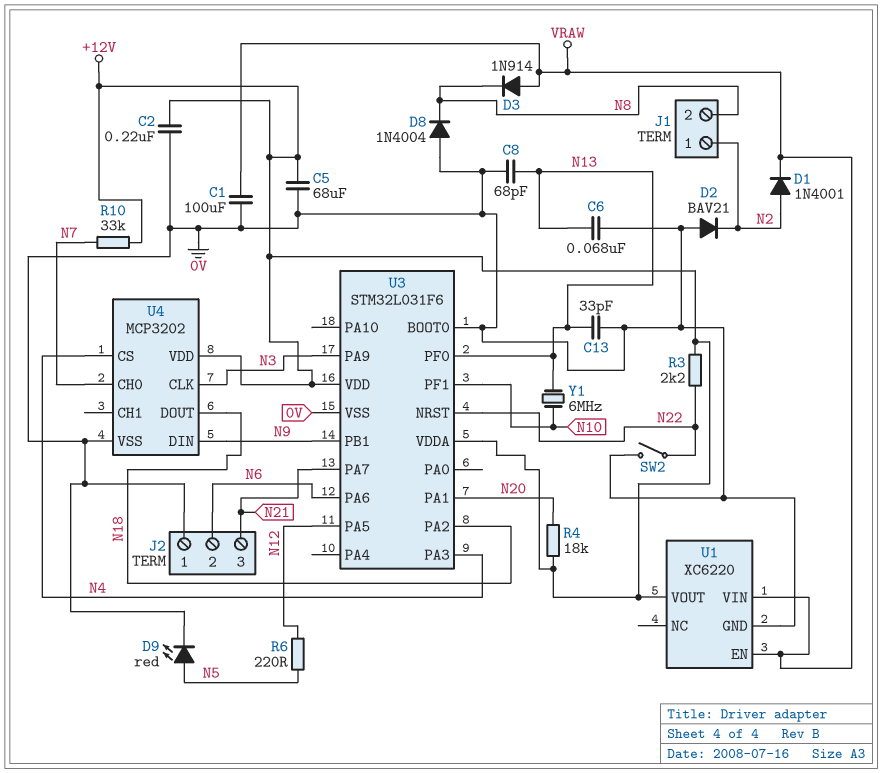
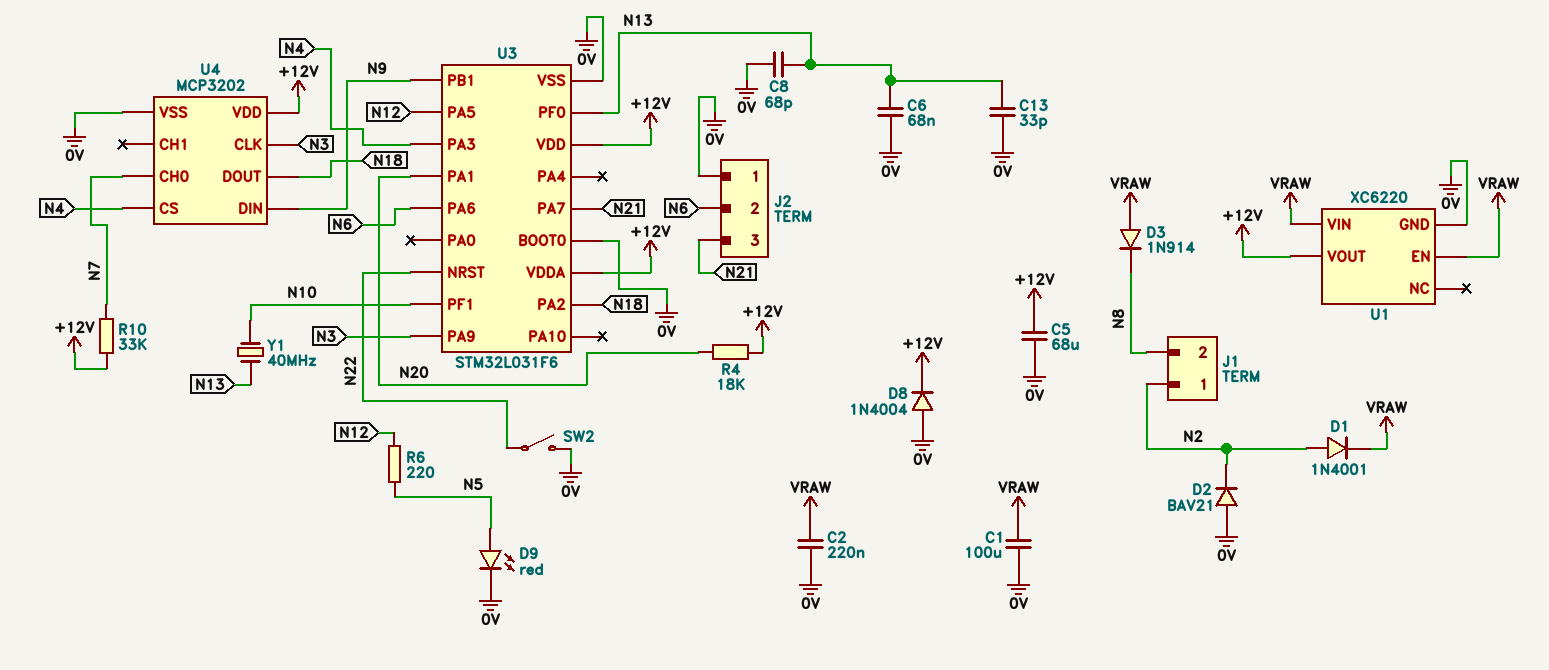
C2: 220nF (+12V, 0V) -> 220nF (0V, VRAW)
D8: diode 1N4004 (A 0V, K N8) -> diode 1N4004 (A 0V, K +12V)
R3: 2.2k (+12V, N22) -> none
Y1: 6MHz (N10, N13) -> 40MHz (N10, N13)

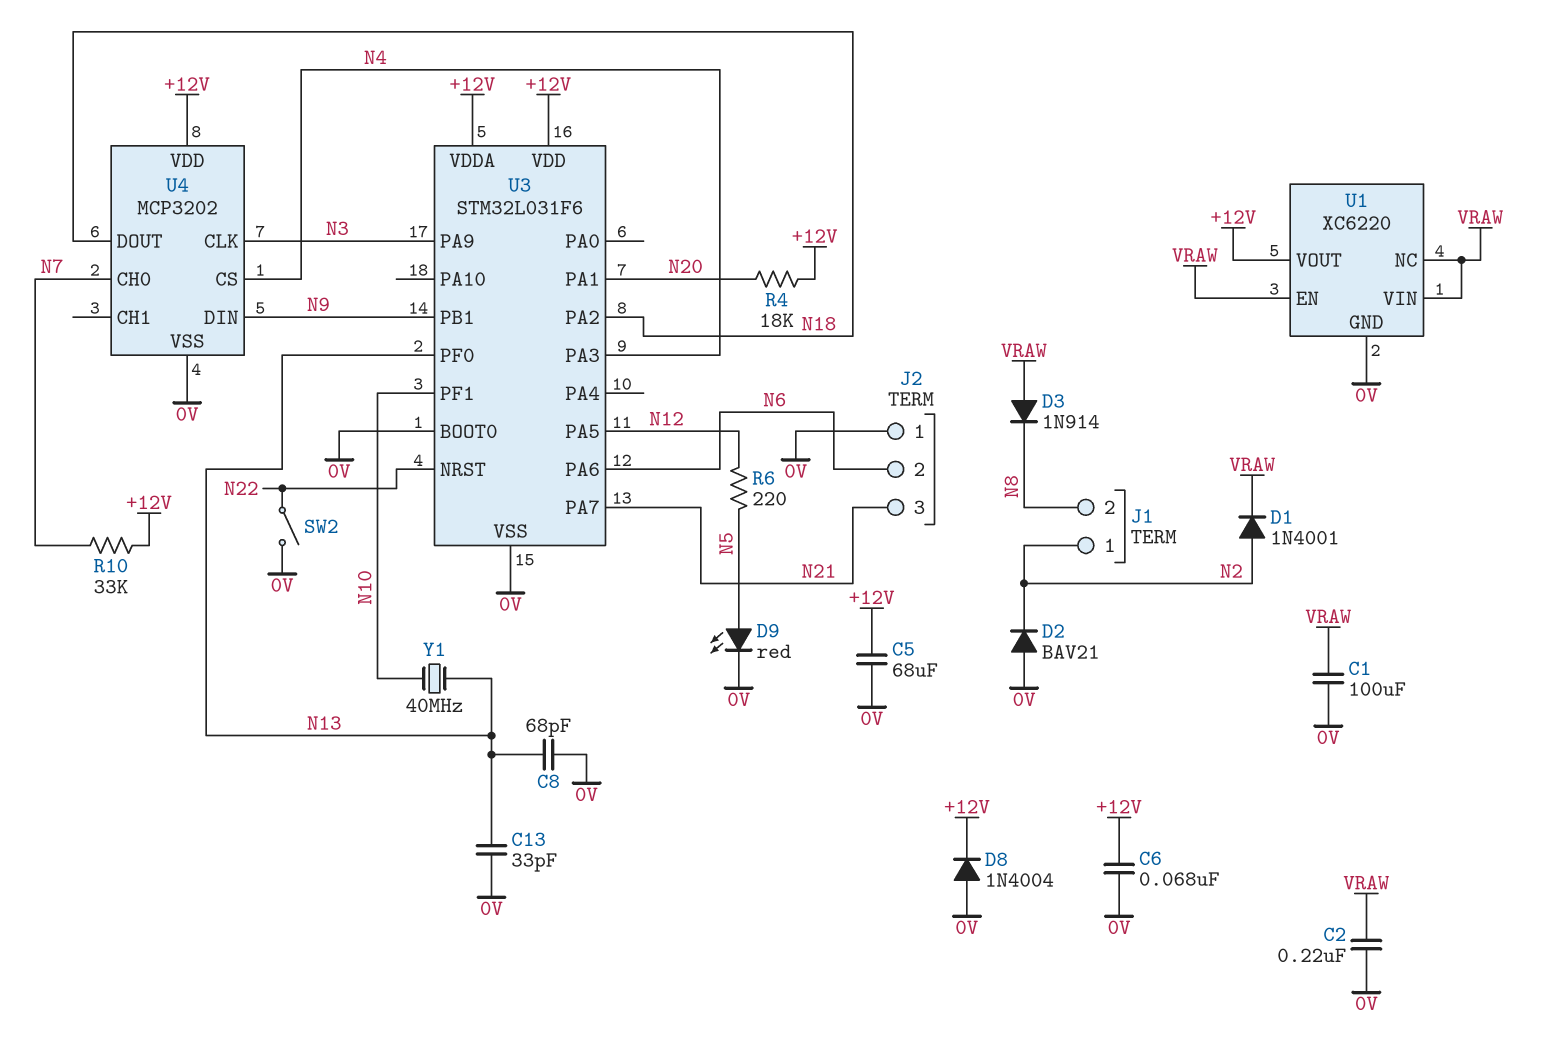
C6: 68nF (0V, N13) -> 68nF (+12V, 0V)
U1 pin NC: none -> VRAW

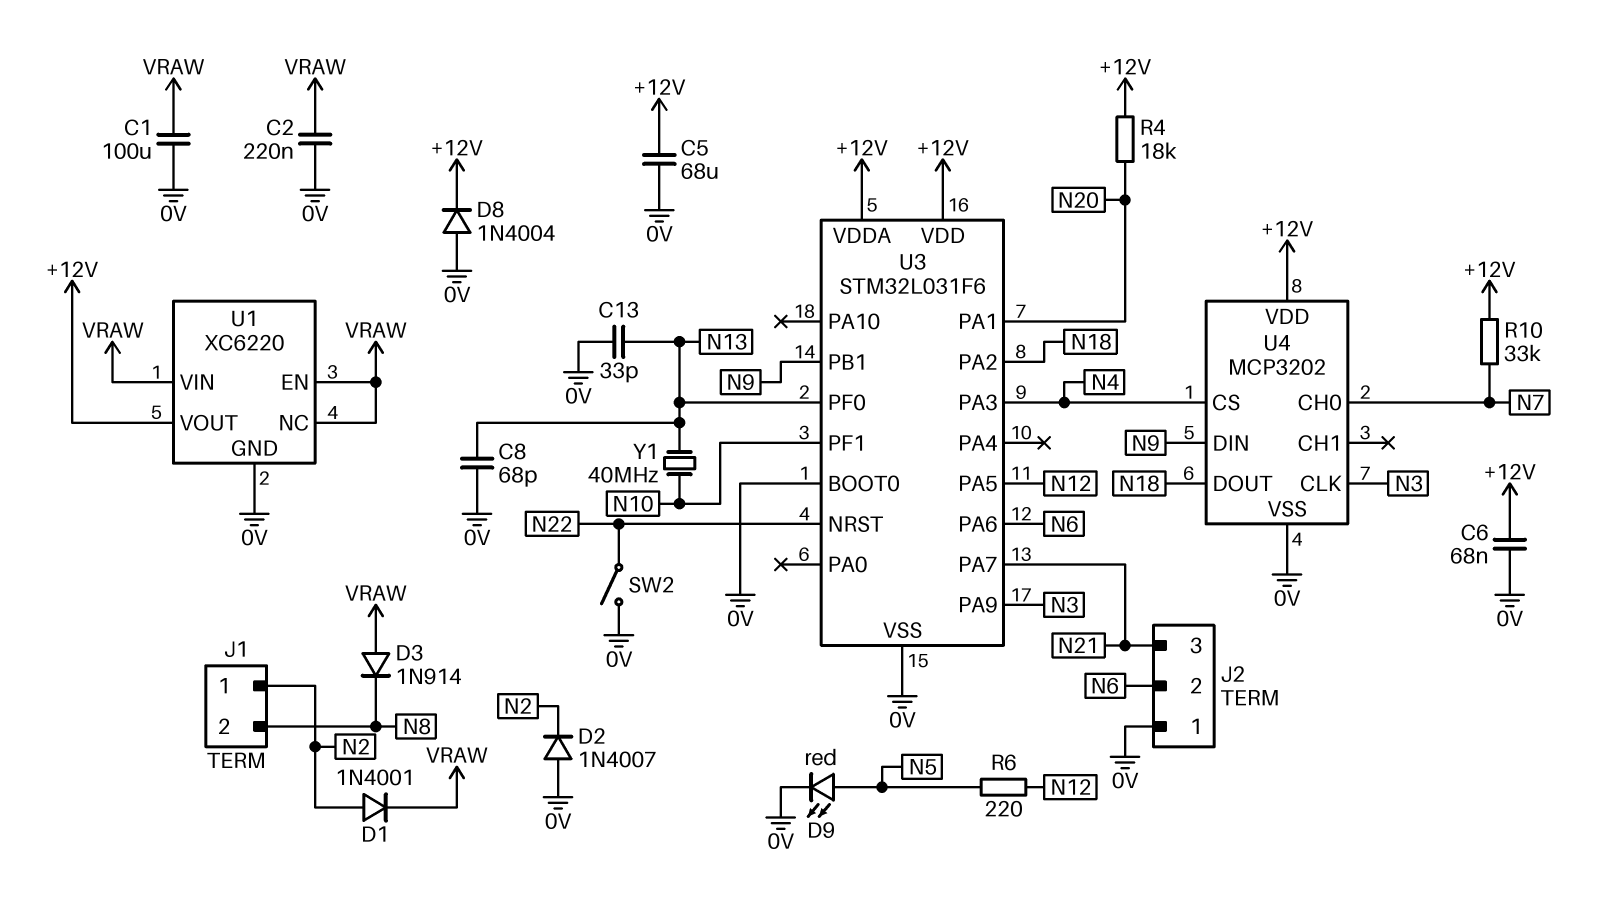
D2: diode BAV21 (A 0V, K N2) -> diode 1N4007 (A 0V, K N2)

